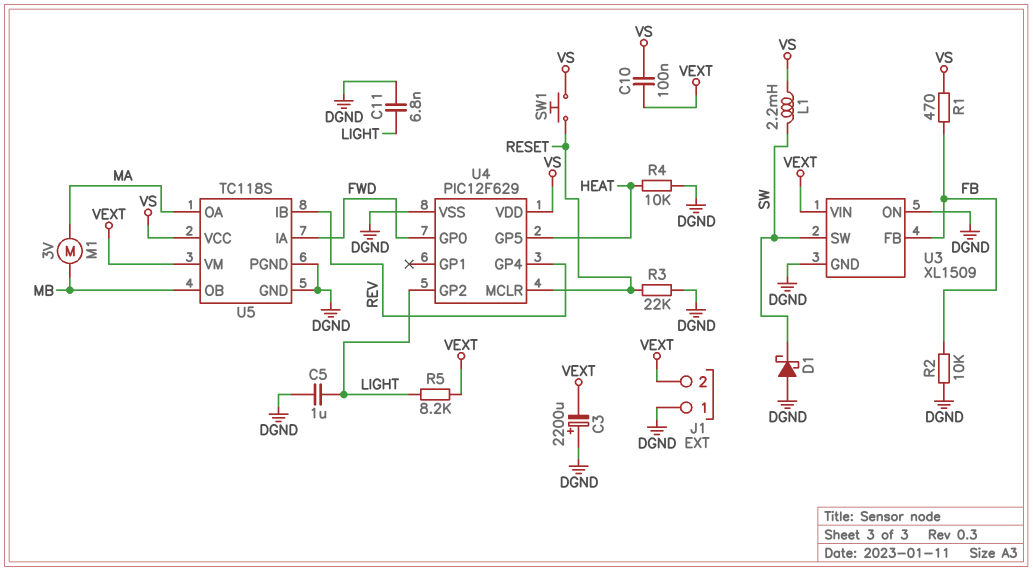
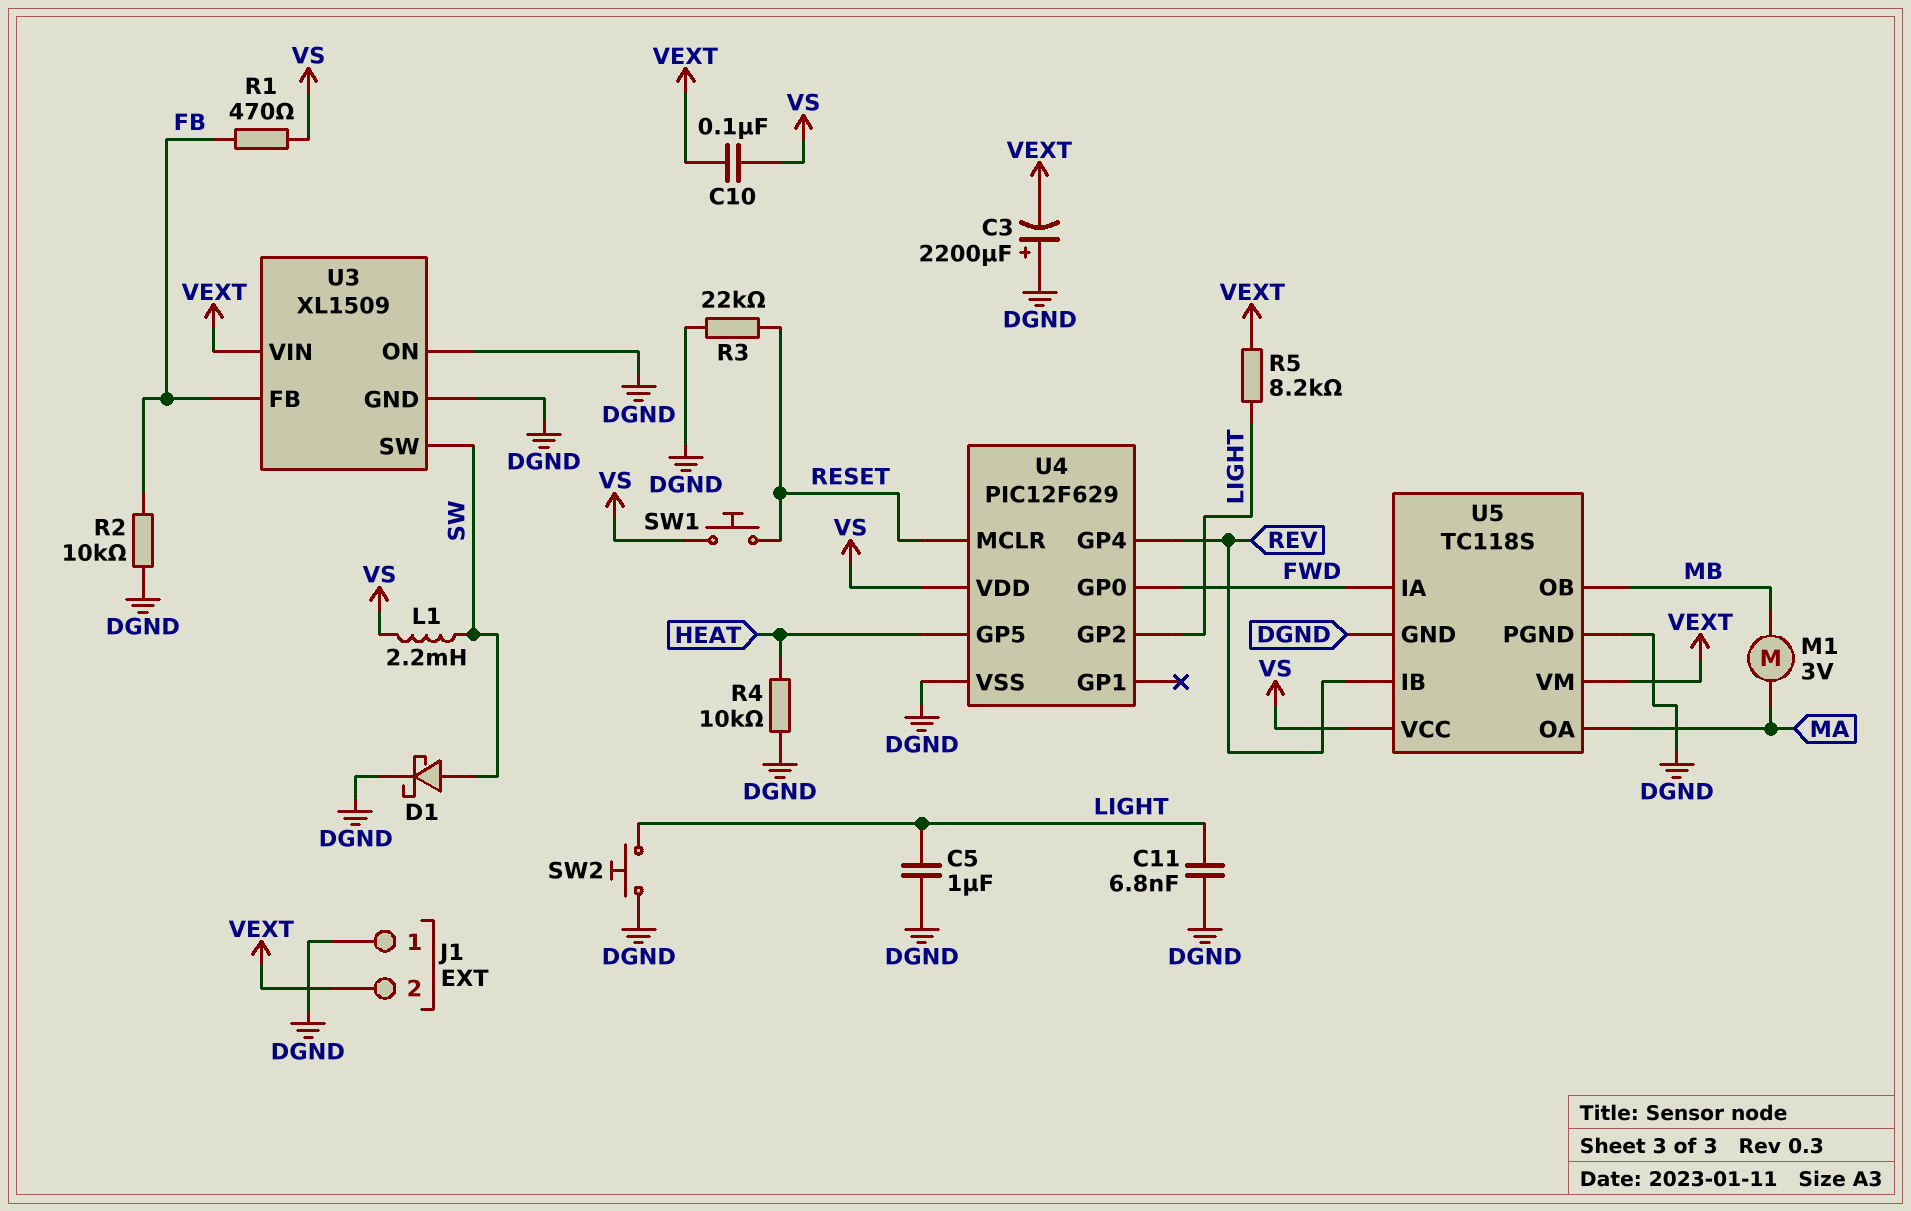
D1: schottky (A DGND, K SW) -> schottky (A SW, K DGND)
SW2: none -> button (DGND, LIGHT)

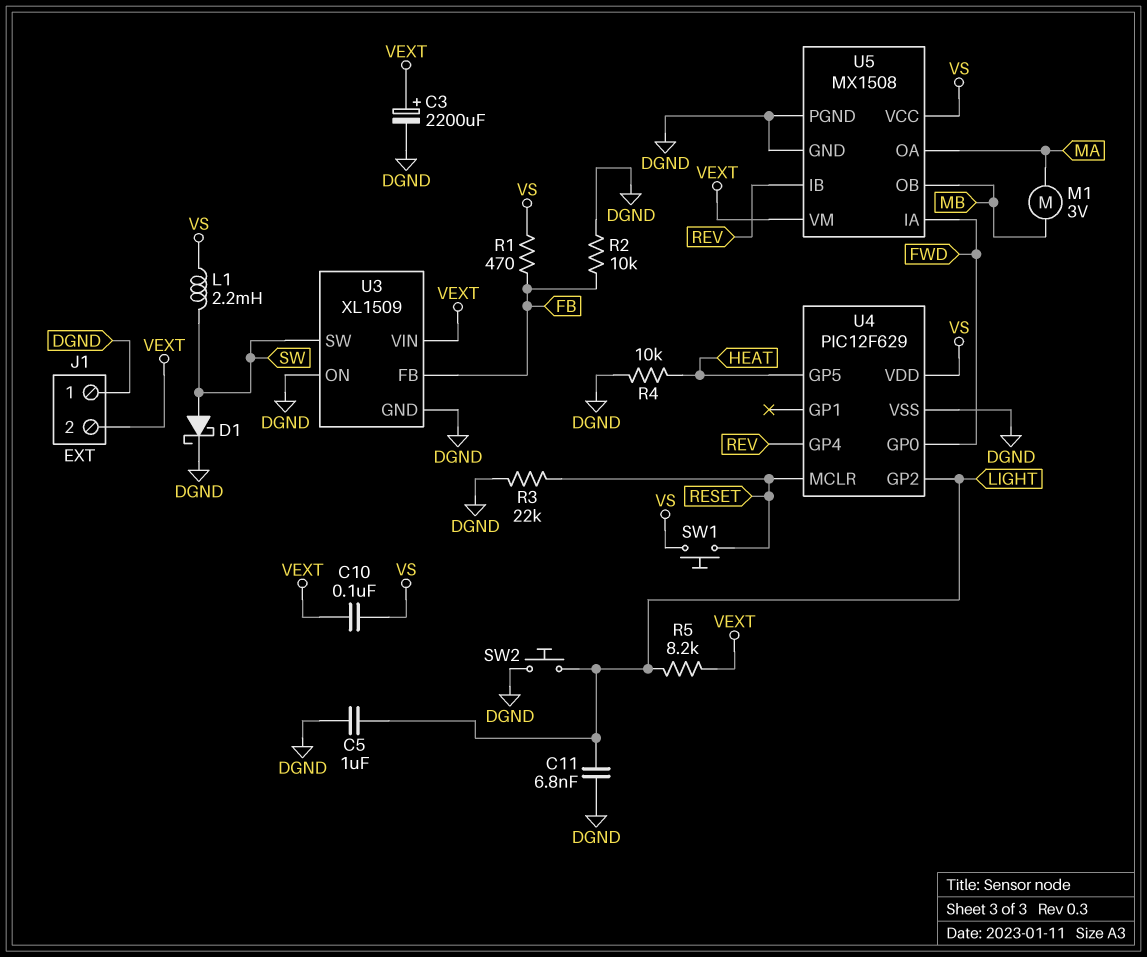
C3: 2200uF (plus DGND, minus VEXT) -> 2200uF (plus VEXT, minus DGND)
U5: TC118S -> MX1508

